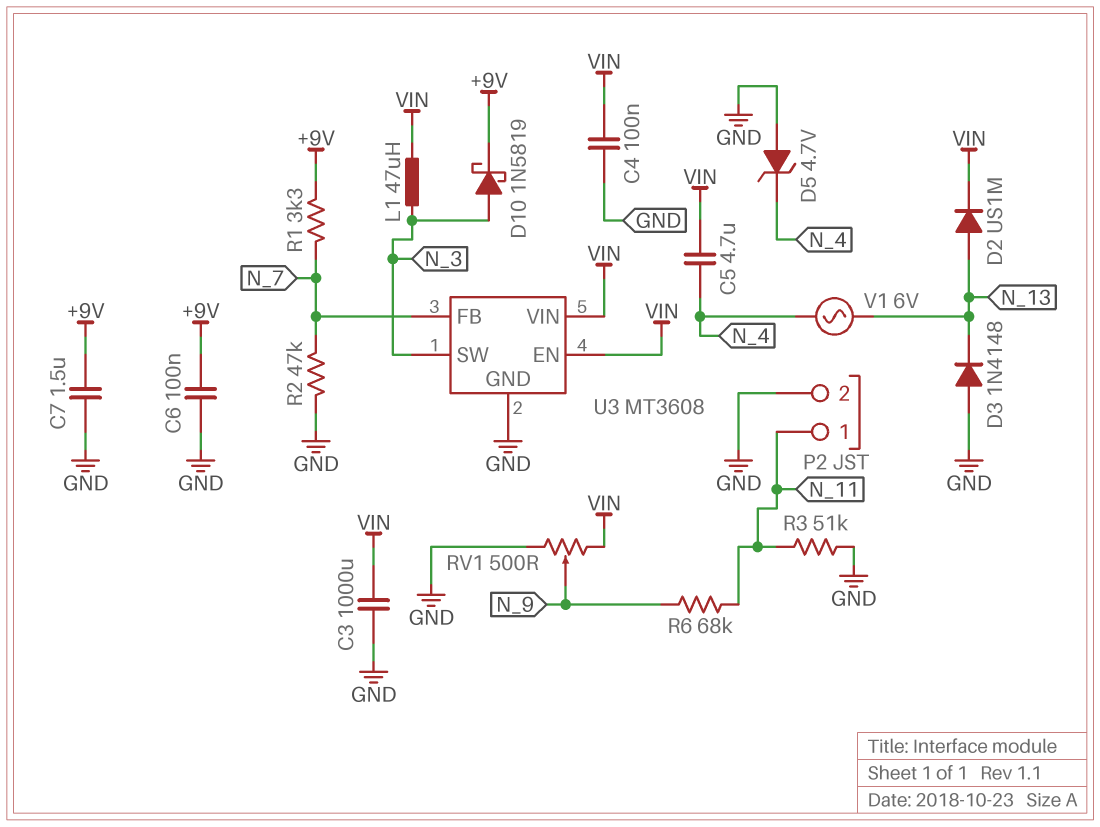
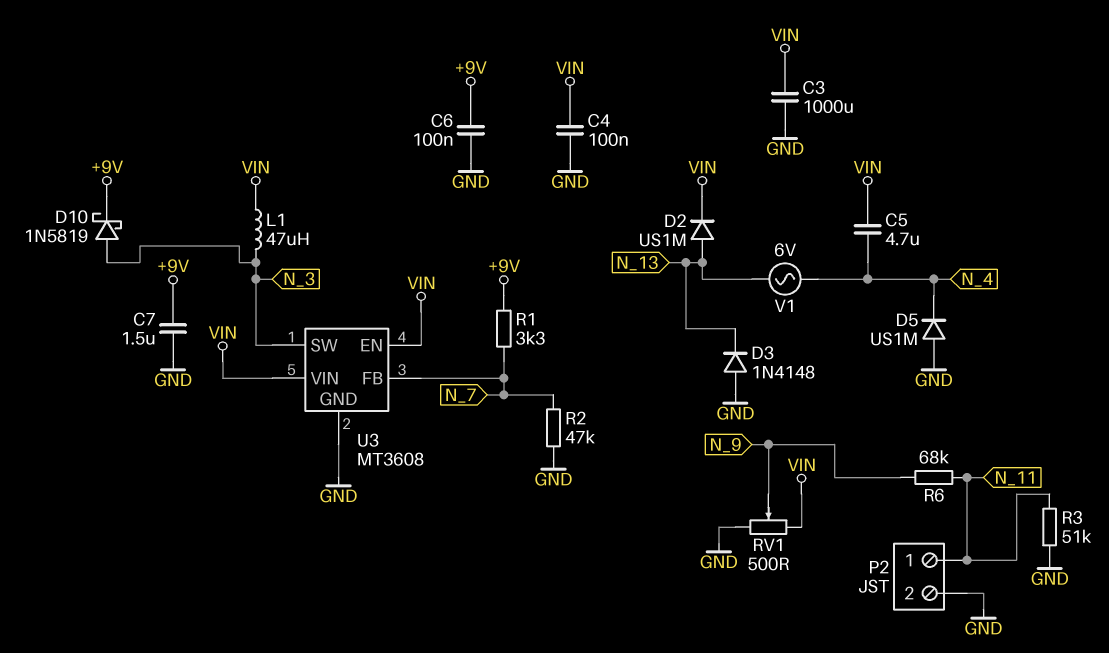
D5: zener 4.7V (A GND, K N_4) -> diode US1M (A GND, K N_4)

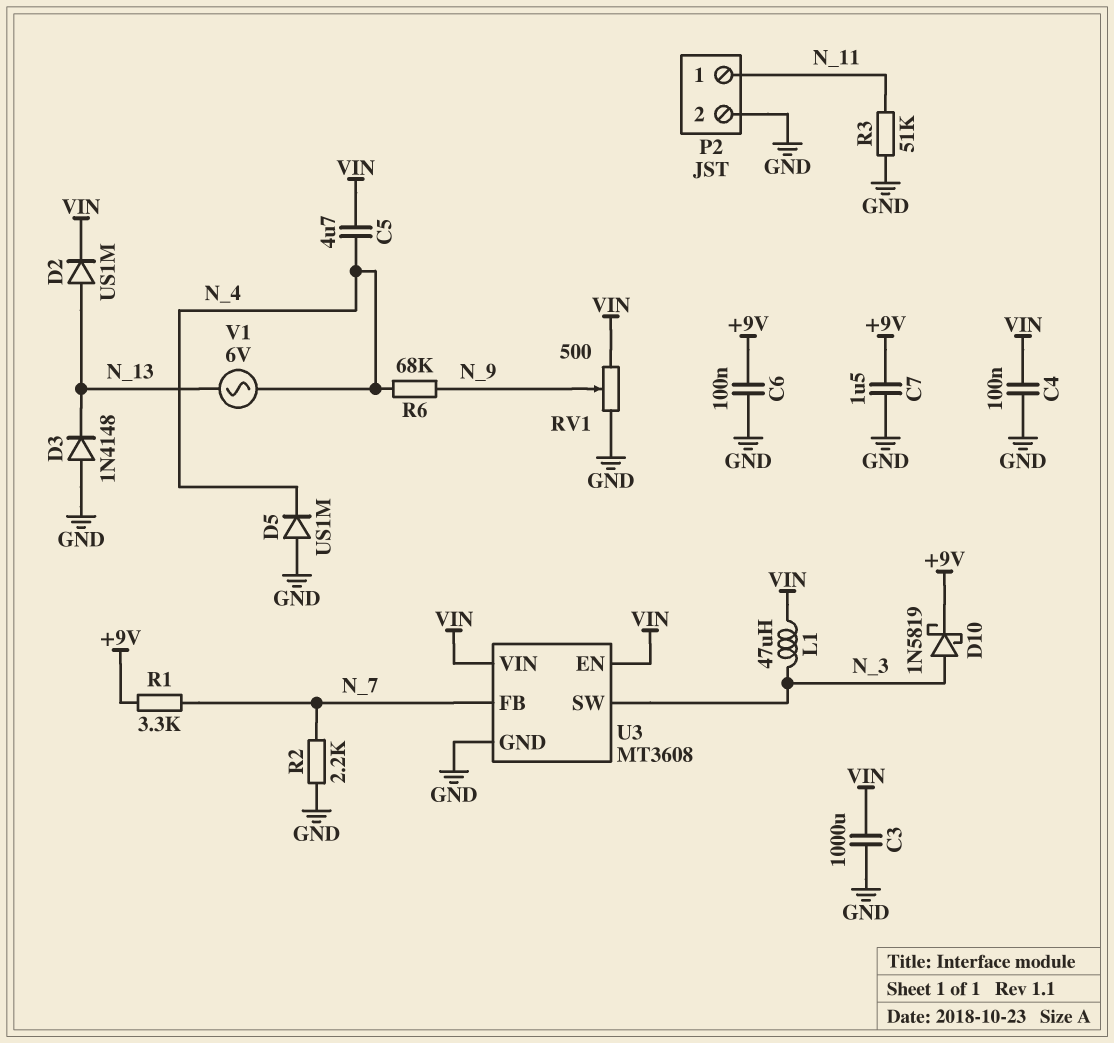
R2: 47k (GND, N_7) -> 2.2k (GND, N_7)
R6: 68k (N_9, N_11) -> 68k (N_4, N_9)

